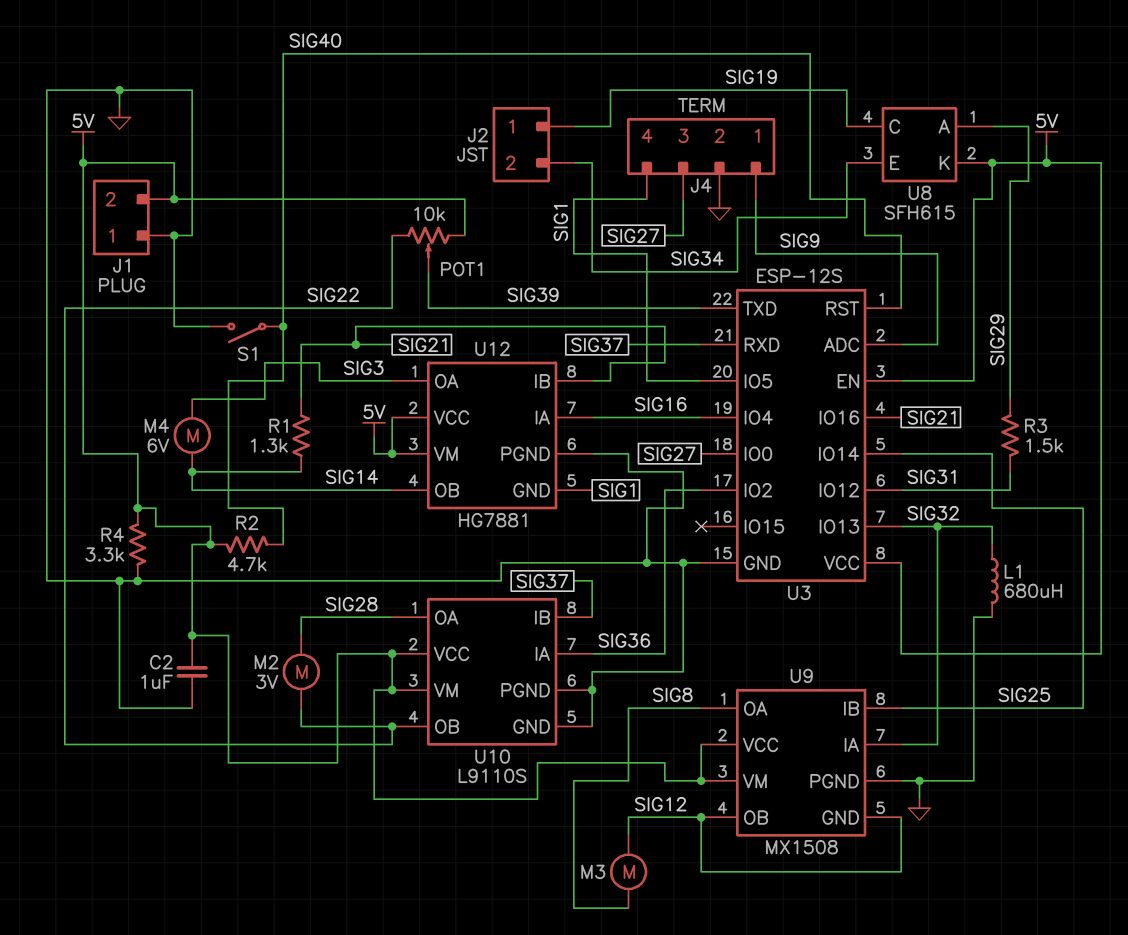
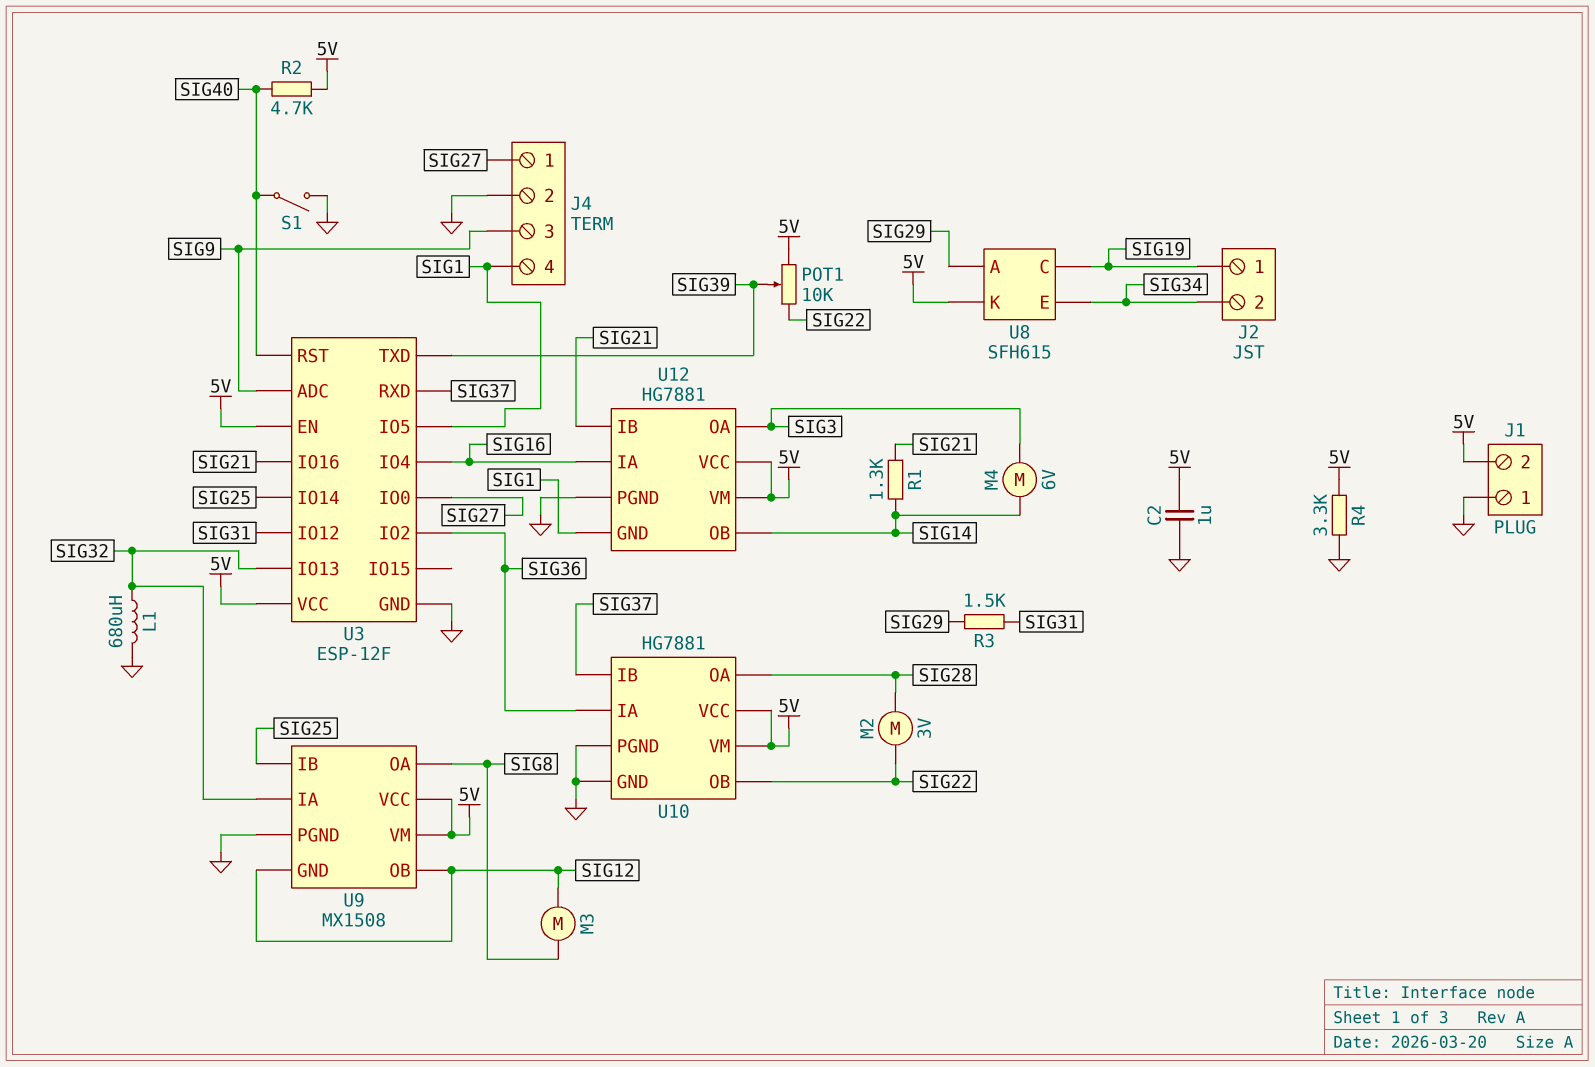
J4 pin 1: SIG9 -> SIG27
J4 pin 3: SIG27 -> SIG9
U3: ESP-12S -> ESP-12F
U10: L9110S -> HG7881

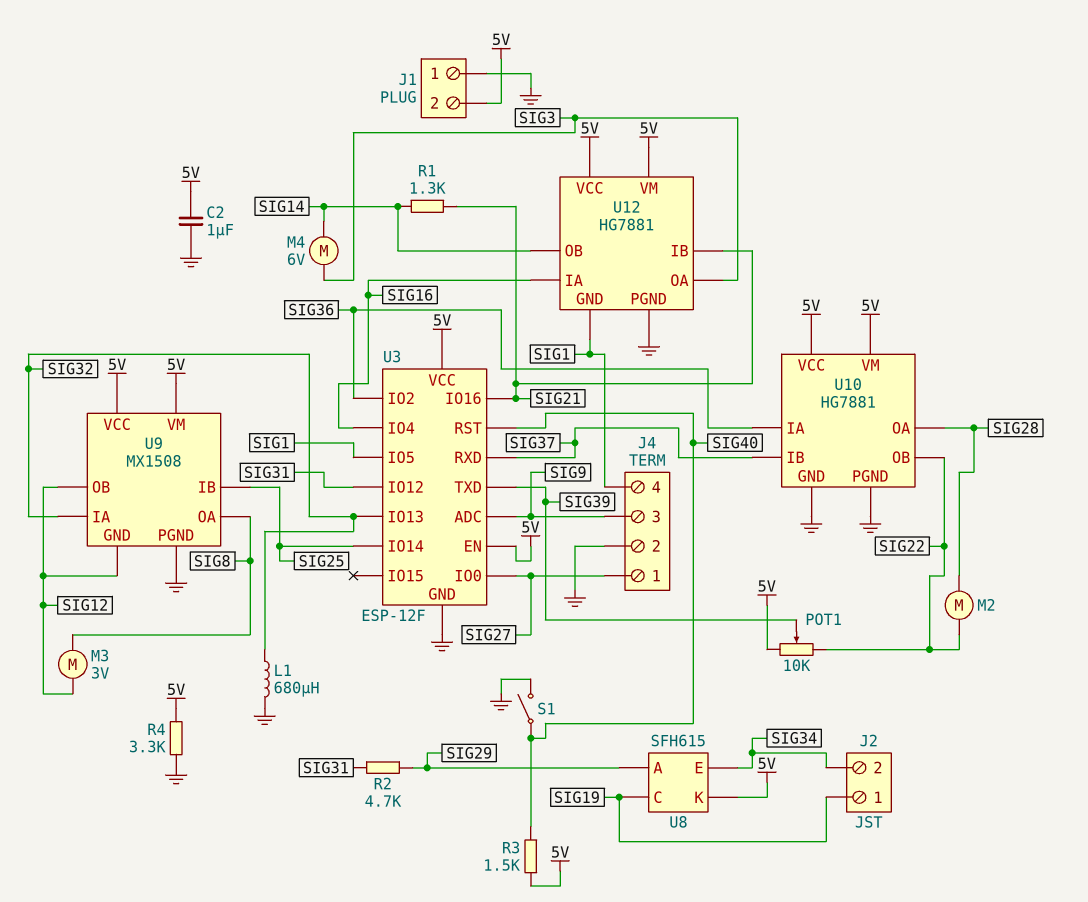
M2: motor 3V (SIG22, SIG28) -> motor (SIG22, SIG28)
M3: motor (SIG8, SIG12) -> motor 3V (SIG8, SIG12)
R2: 4.7k (5V, SIG40) -> 4.7k (SIG29, SIG31)
R3: 1.5k (SIG29, SIG31) -> 1.5k (5V, SIG40)

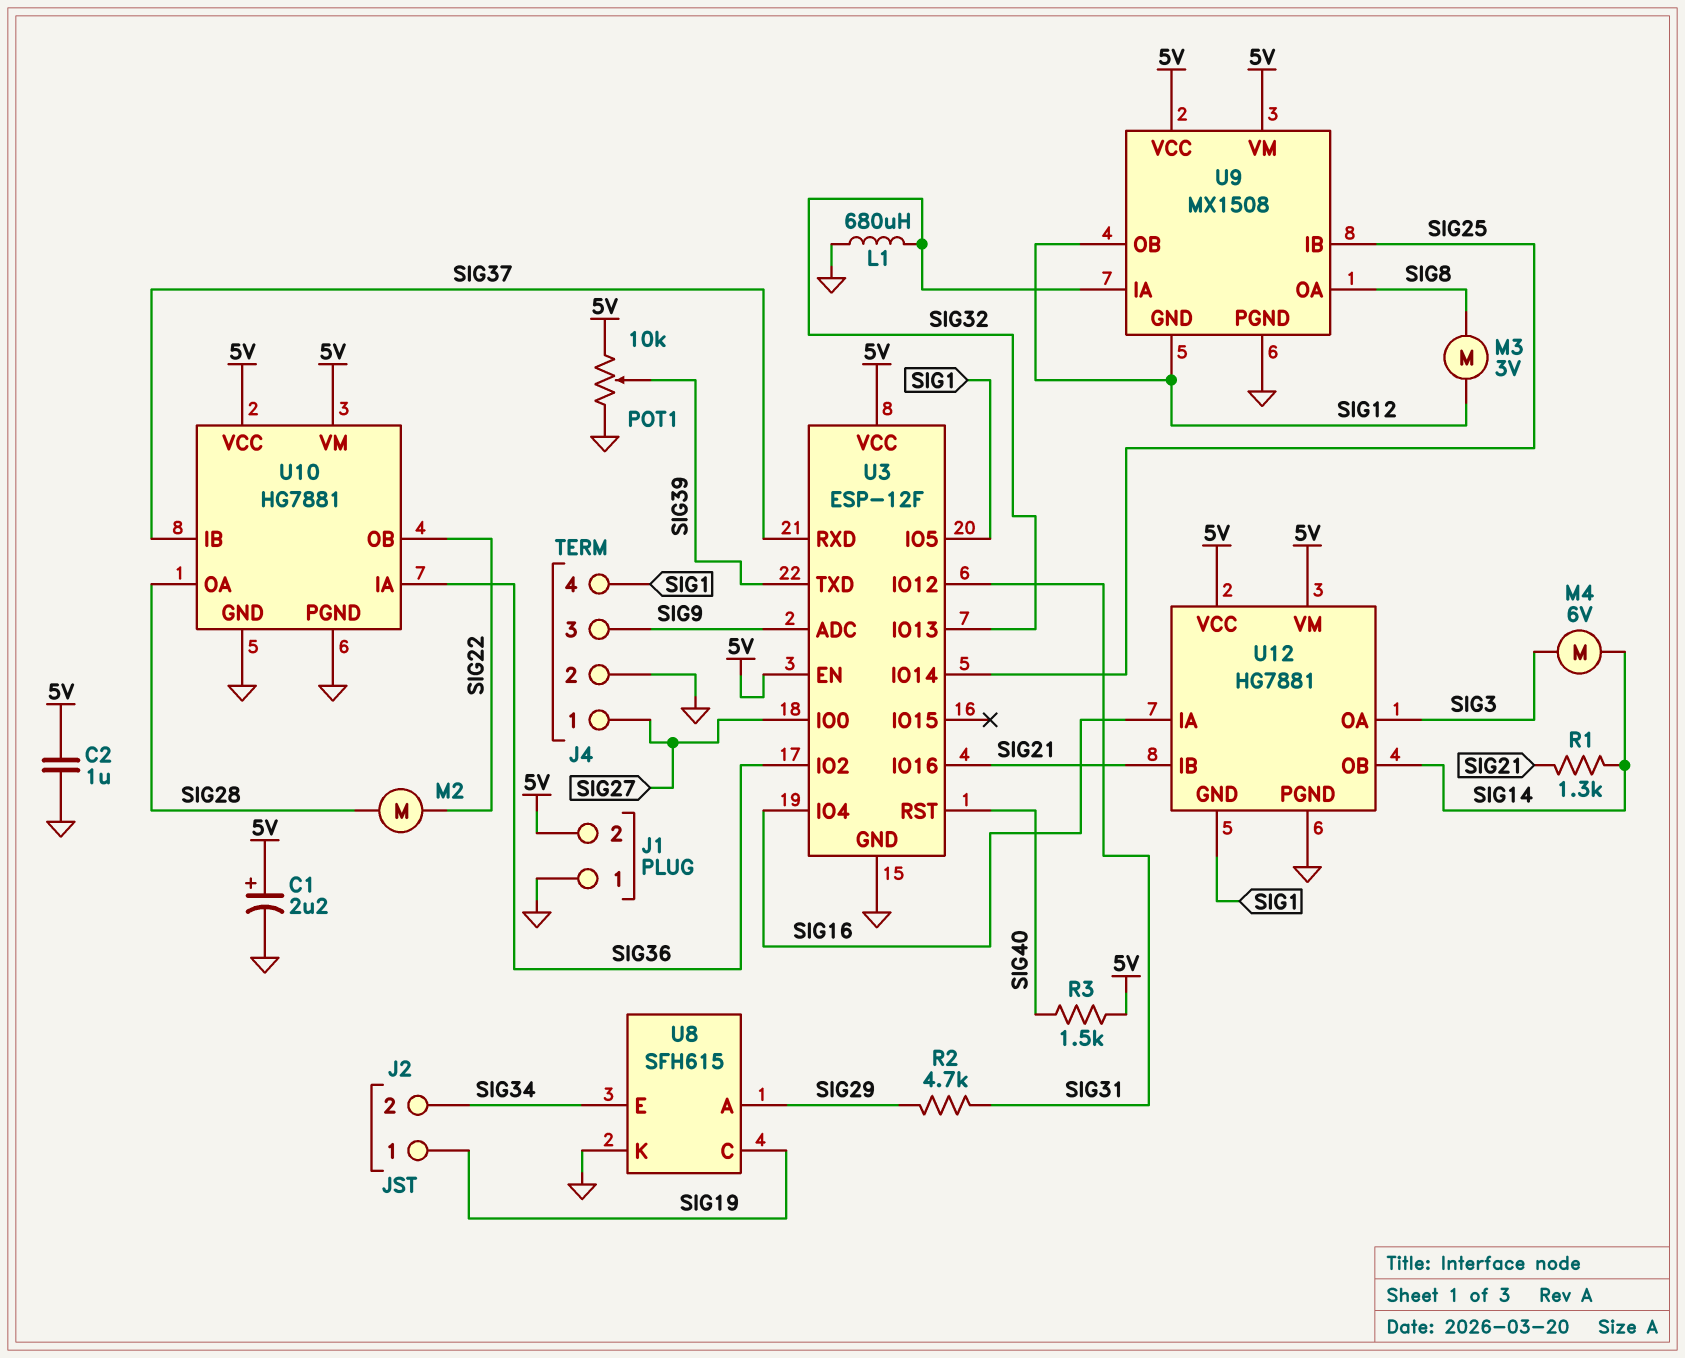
C1: none -> 2.2uF (plus 5V, minus GND)
POT1: 10k (5V, SIG22, wiper SIG39) -> 10k (5V, GND, wiper SIG39)
R4: 3.3k (5V, GND) -> none
S1: switch (GND, SIG40) -> none
U8 pin K: 5V -> GND

